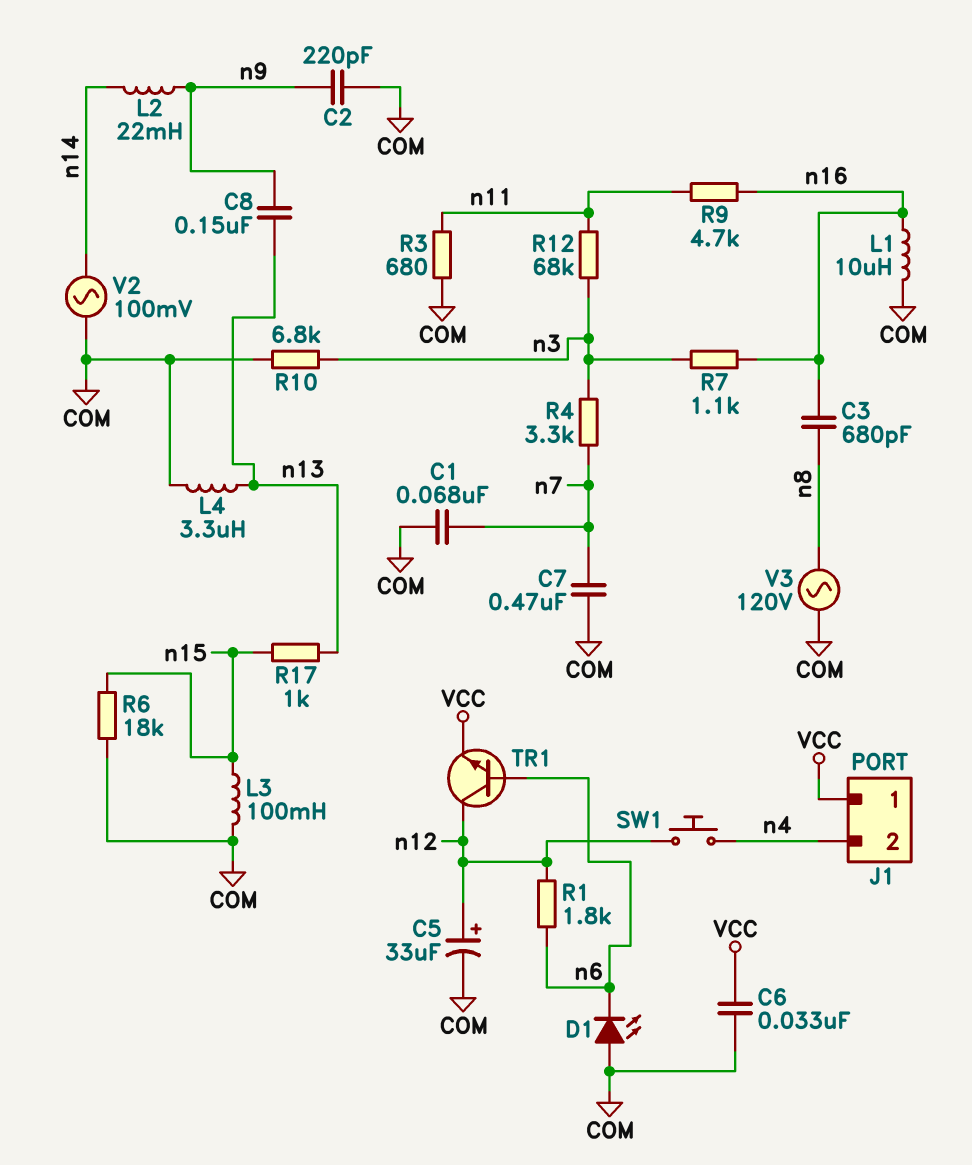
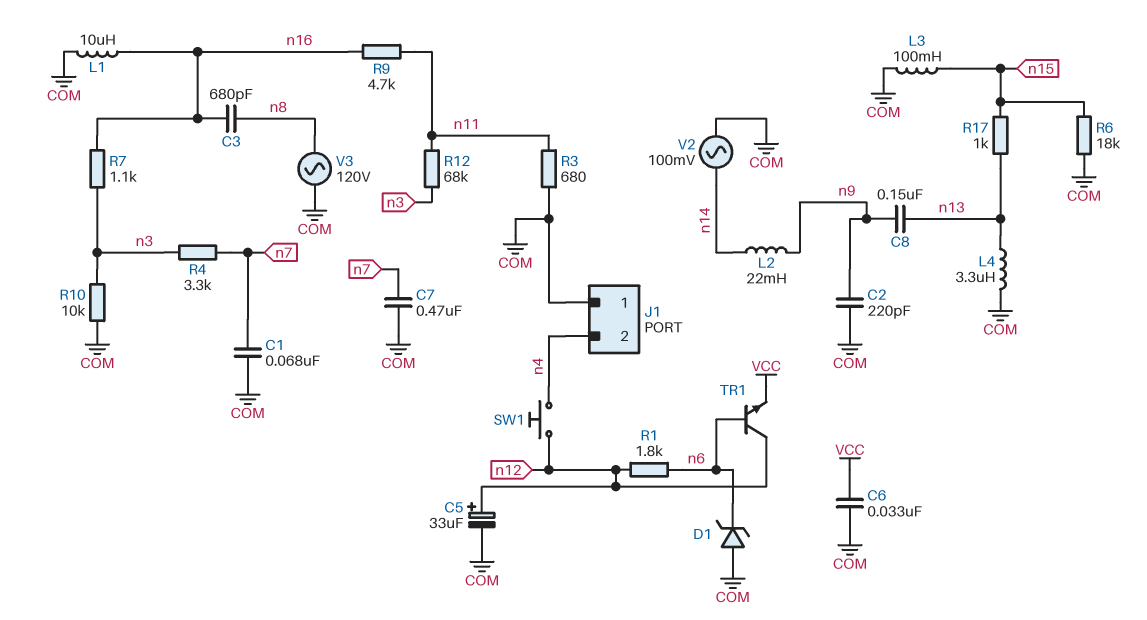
D1: LED (A COM, K n6) -> zener (A COM, K n6)
J1 pin 1: VCC -> COM
R10: 6.8k (COM, n3) -> 10k (COM, n3)

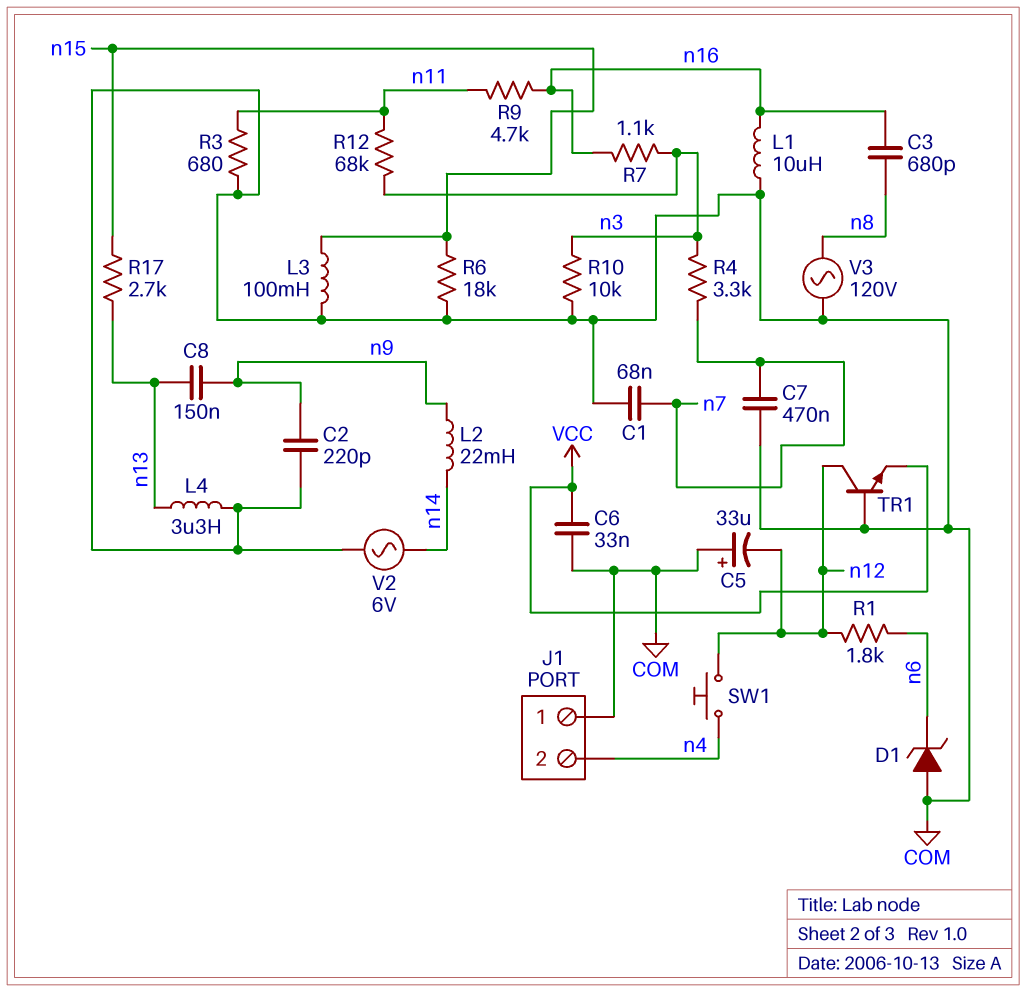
C5: 33uF (plus n12, minus COM) -> 33uF (plus COM, minus n12)
R17: 1k (n13, n15) -> 2.7k (n13, n15)
TR1: NPN (B n6, C n12, E VCC) -> NPN (B COM, C n12, E VCC)
V2: AC 100mV (COM, n14) -> AC 6V (COM, n14)

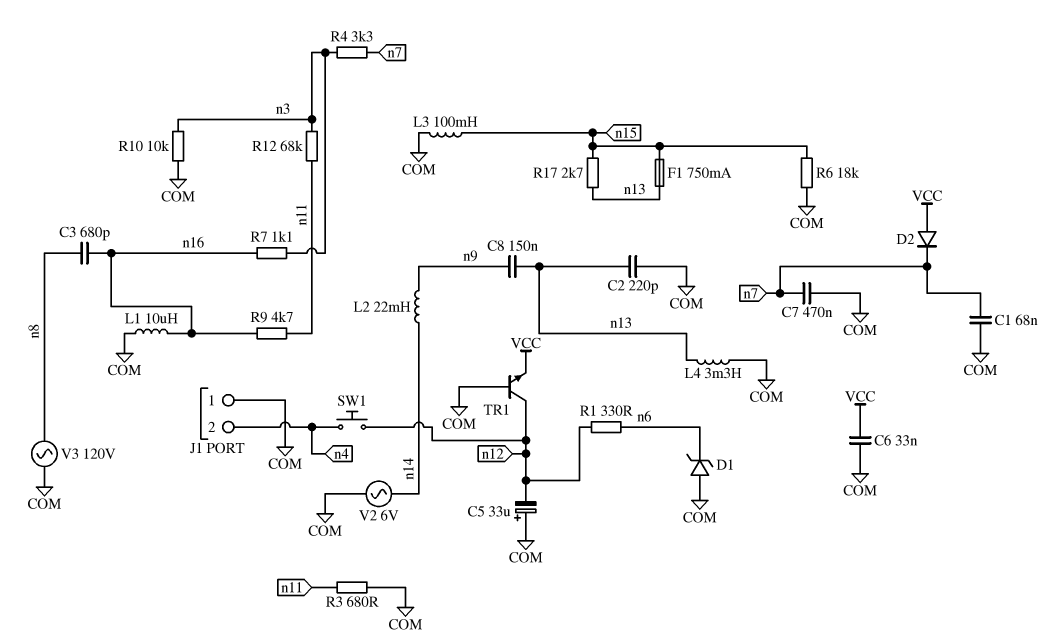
C2: 220pF (COM, n9) -> 220pF (COM, n13)
D2: none -> diode (A VCC, K n7)
F1: none -> 750mA (n13, n15)
L4: 3.3uH (COM, n13) -> 3.3mH (COM, n13)
R1: 1.8k (n6, n12) -> 330 (n6, n12)

